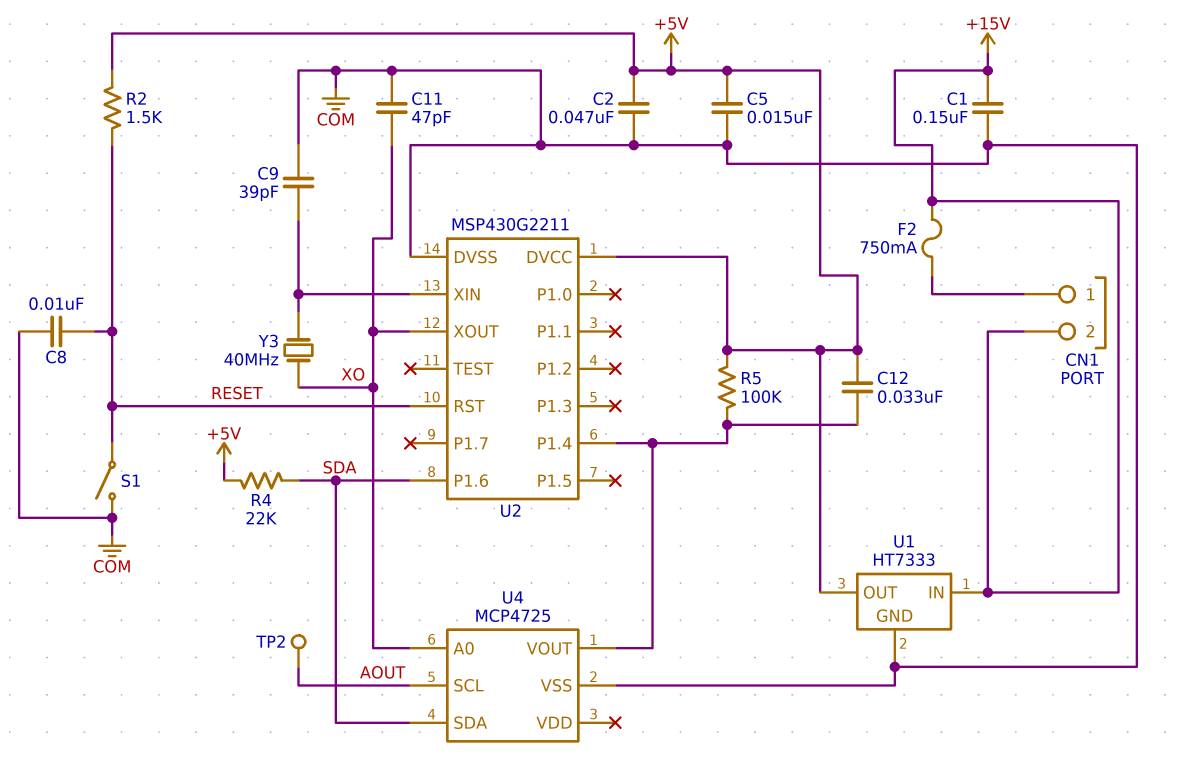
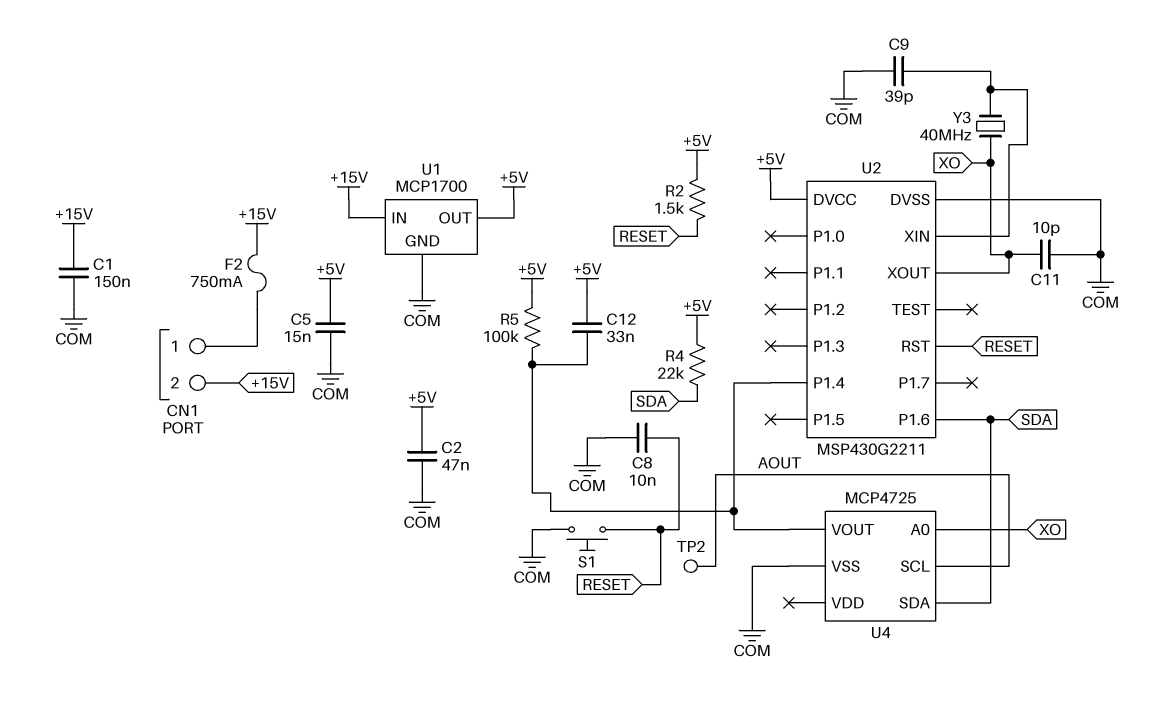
C11: 47pF (COM, XO) -> 10pF (COM, XO)
S1: switch (COM, RESET) -> button (COM, RESET)
U1: HT7333 -> MCP1700

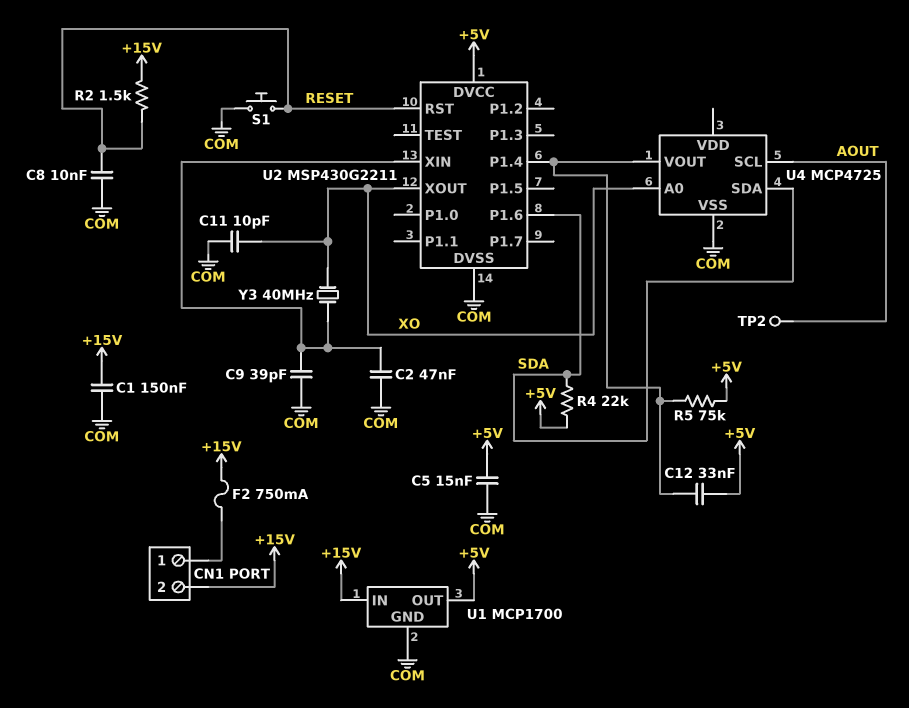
C2: 47nF (+5V, COM) -> 47nF (COM, U2/XIN)
R2: 1.5k (+5V, RESET) -> 1.5k (+15V, RESET)
R5: 100k (+5V, U2/P1.4) -> 75k (+5V, U2/P1.4)

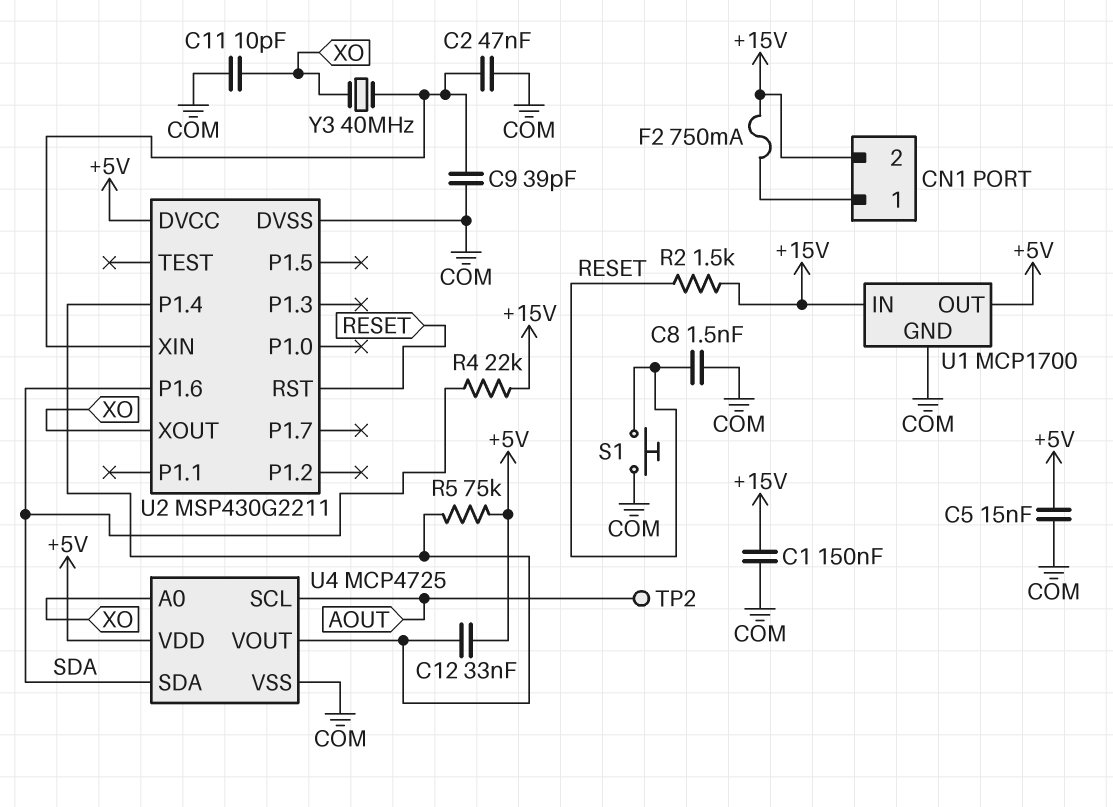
C8: 10nF (COM, RESET) -> 1.5nF (COM, RESET)
R4: 22k (+5V, SDA) -> 22k (+15V, SDA)
U4 pin VDD: none -> +5V

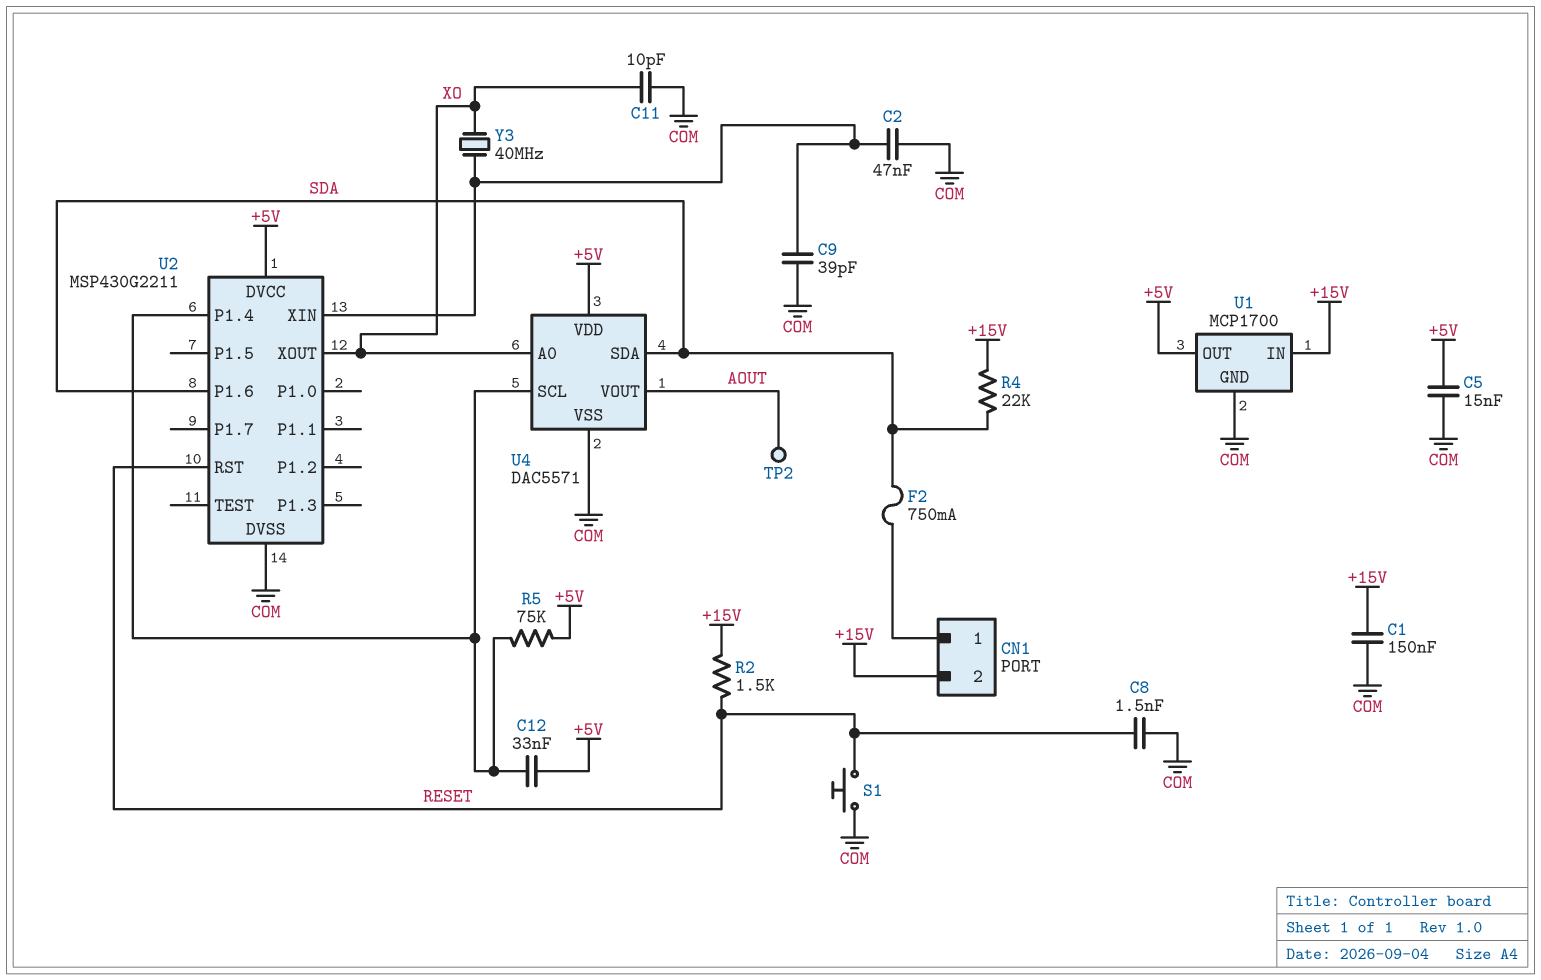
F2: 750mA (+15V, CN1/1) -> 750mA (CN1/1, SDA)
U4: MCP4725 -> DAC5571
U4 pin SCL: AOUT -> U2/P1.4
U4 pin VOUT: U2/P1.4 -> AOUT

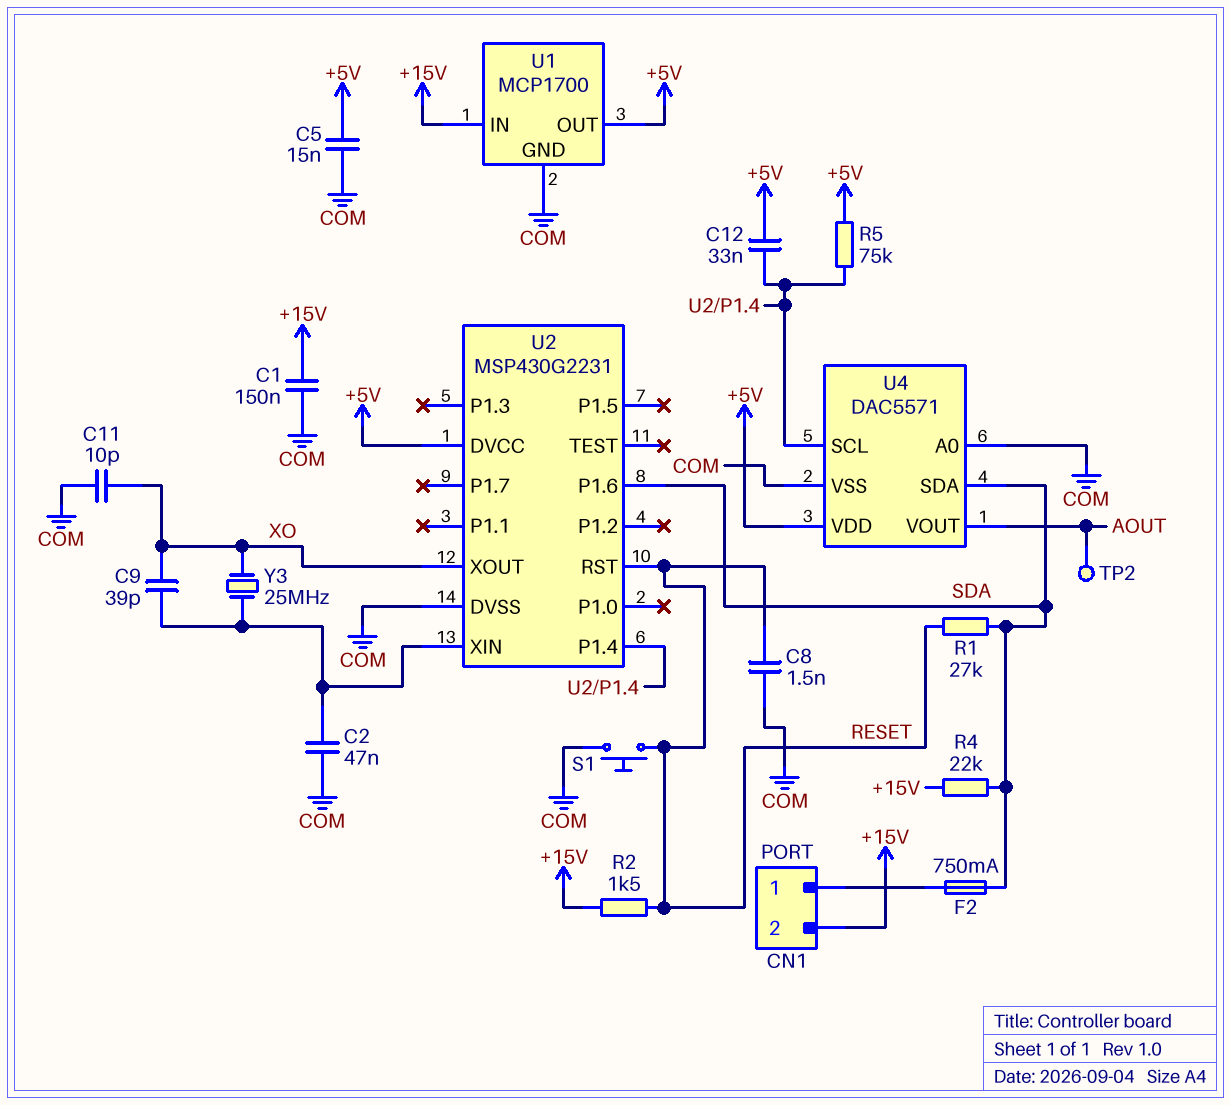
C9: 39pF (COM, U2/XIN) -> 39pF (U2/XIN, XO)
R1: none -> 27k (RESET, SDA)
U2: MSP430G2211 -> MSP430G2231
U4 pin A0: XO -> COM
Y3: 40MHz (U2/XIN, XO) -> 25MHz (U2/XIN, XO)

